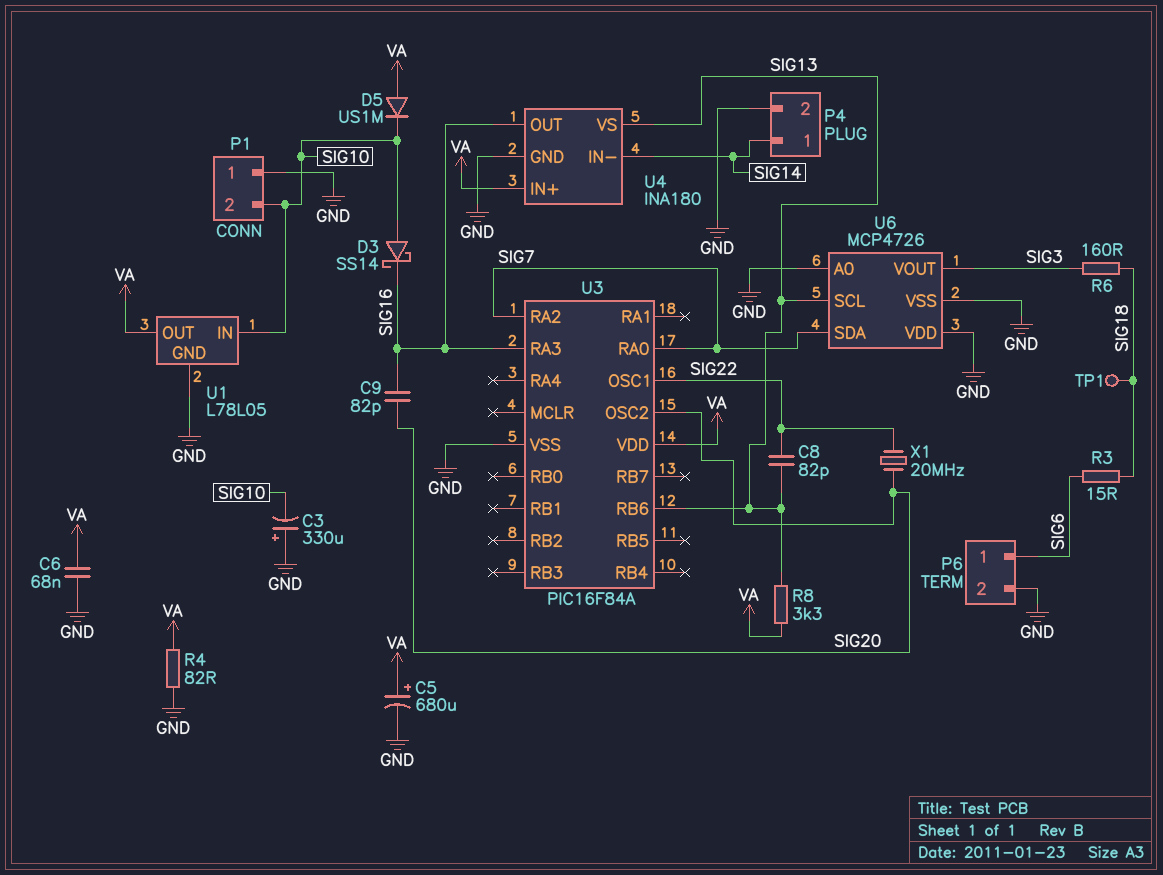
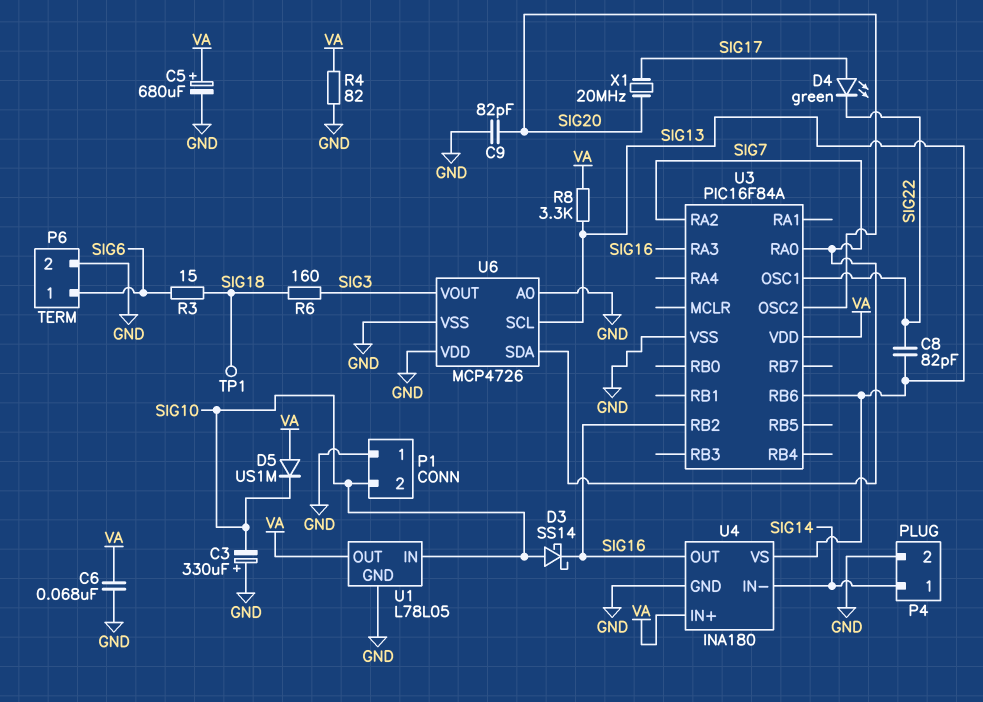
C9: 82pF (SIG16, SIG20) -> 82pF (GND, SIG20)
D4: none -> LED green (A SIG17, K SIG22)
U3 pin RB2: none -> SIG16
X1: 20MHz (SIG20, SIG22) -> 20MHz (SIG17, SIG20)

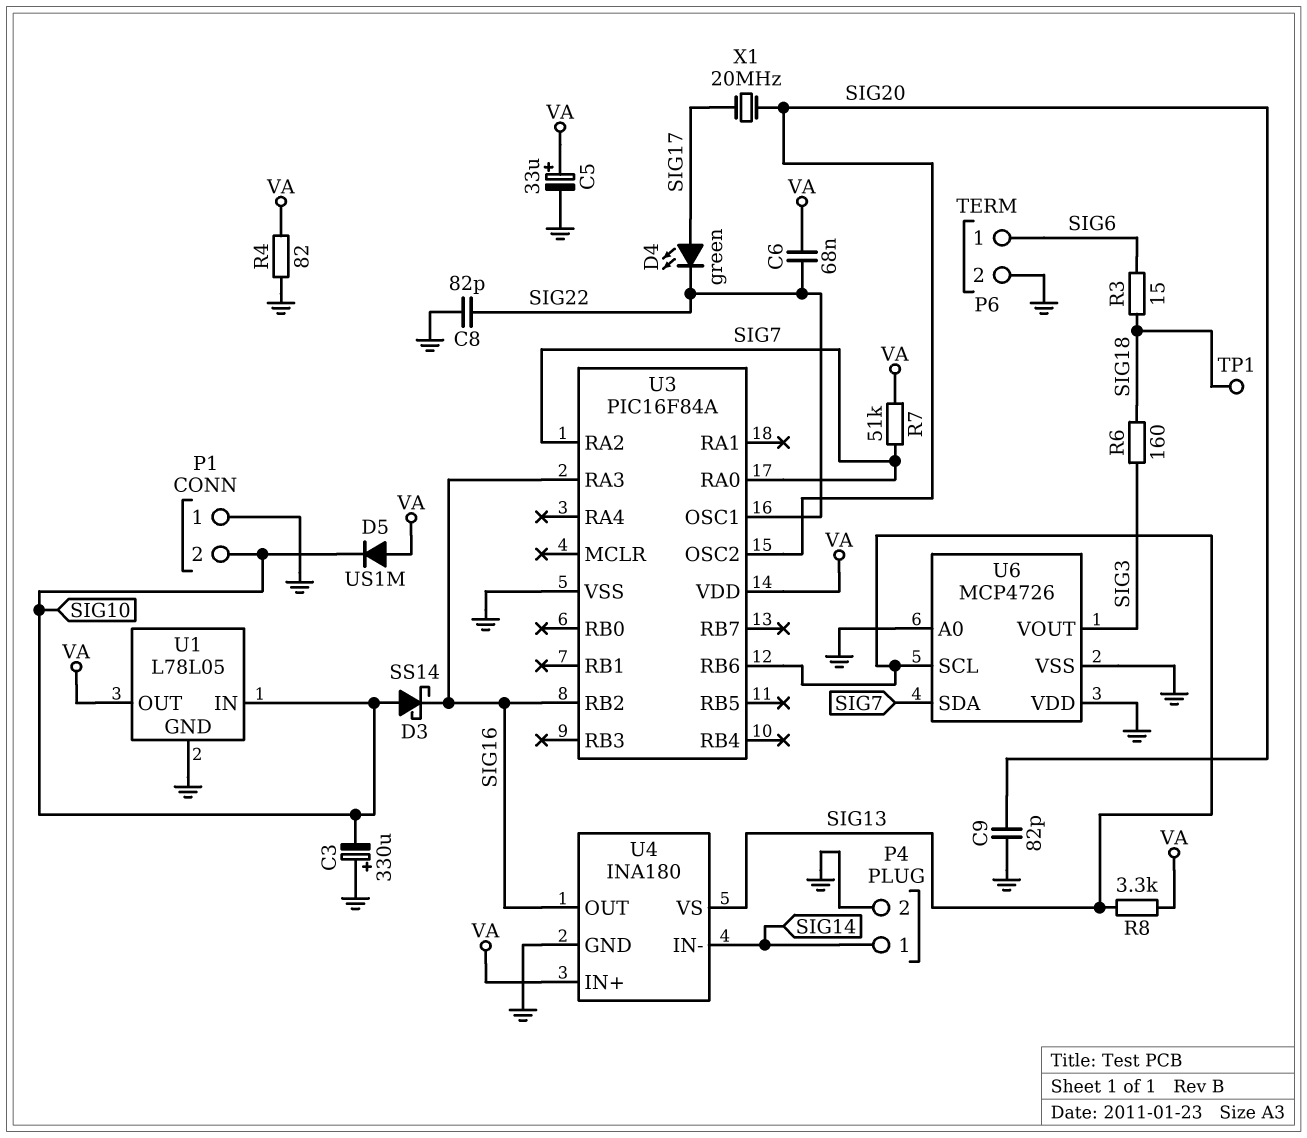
C5: 680uF (plus VA, minus GND) -> 33uF (plus VA, minus GND)
C6: 68nF (GND, VA) -> 68nF (SIG22, VA)
C8: 82pF (SIG13, SIG22) -> 82pF (GND, SIG22)
R7: none -> 51k (SIG7, VA)

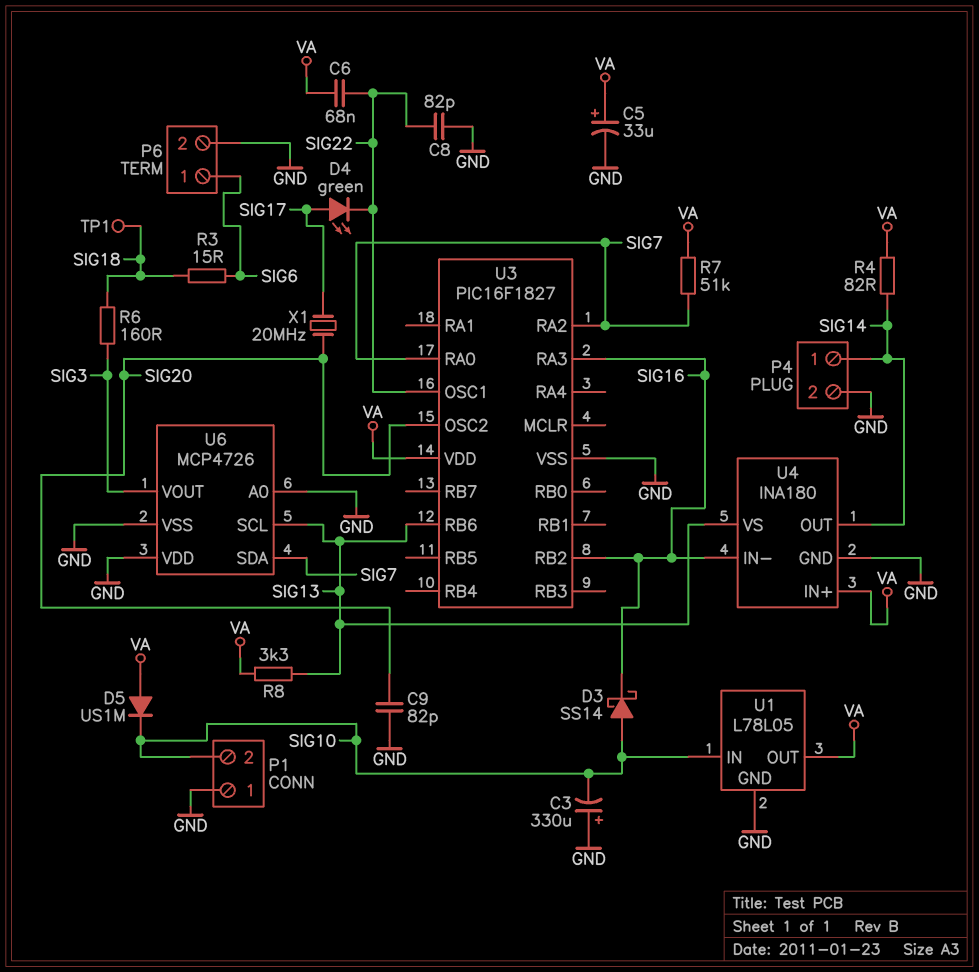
R4: 82 (GND, VA) -> 82 (SIG14, VA)
U3: PIC16F84A -> PIC16F1827
U4 pin IN-: SIG14 -> SIG16
U4 pin OUT: SIG16 -> SIG14

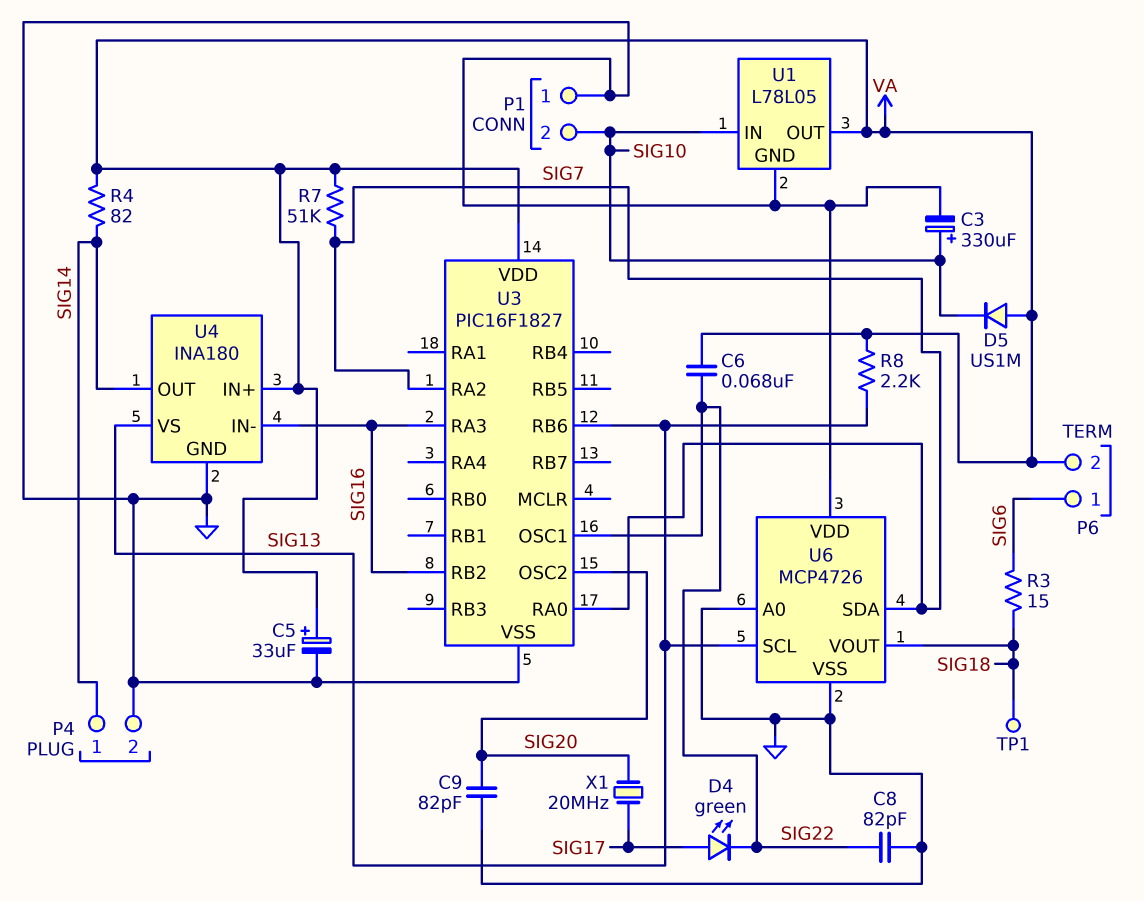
C3: 330uF (plus GND, minus SIG10) -> 330uF (plus SIG10, minus GND)
D3: schottky SS14 (A SIG10, K SIG16) -> none
P6 pin 2: GND -> VA
R6: 160 (SIG3, SIG18) -> none
R8: 3.3k (SIG13, VA) -> 2.2k (SIG13, VA)
U6 pin VOUT: SIG3 -> SIG18

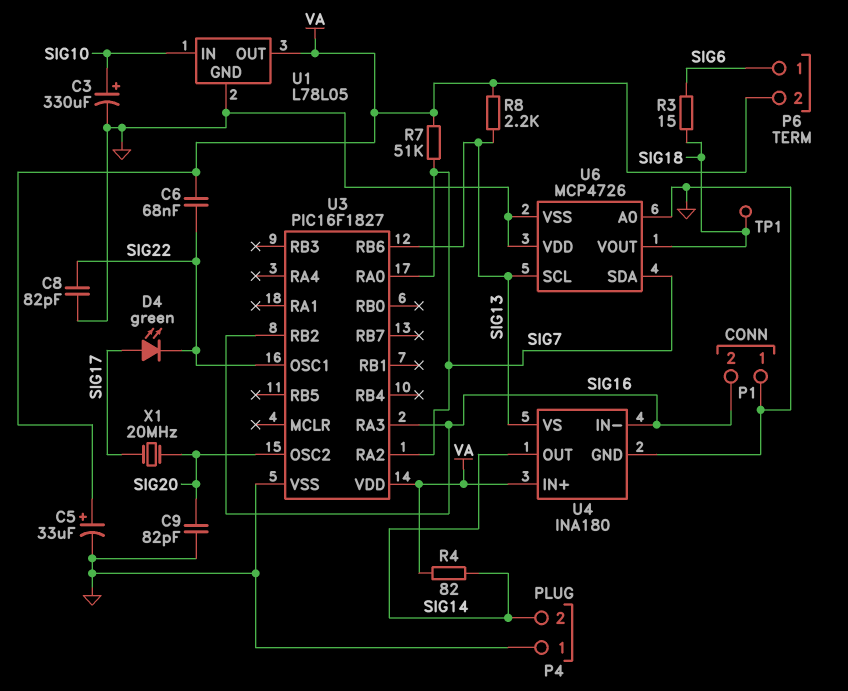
D5: diode US1M (A VA, K SIG10) -> none
P1 pin 2: SIG10 -> SIG16
P4 pin 1: SIG14 -> GND
P4 pin 2: GND -> SIG14

